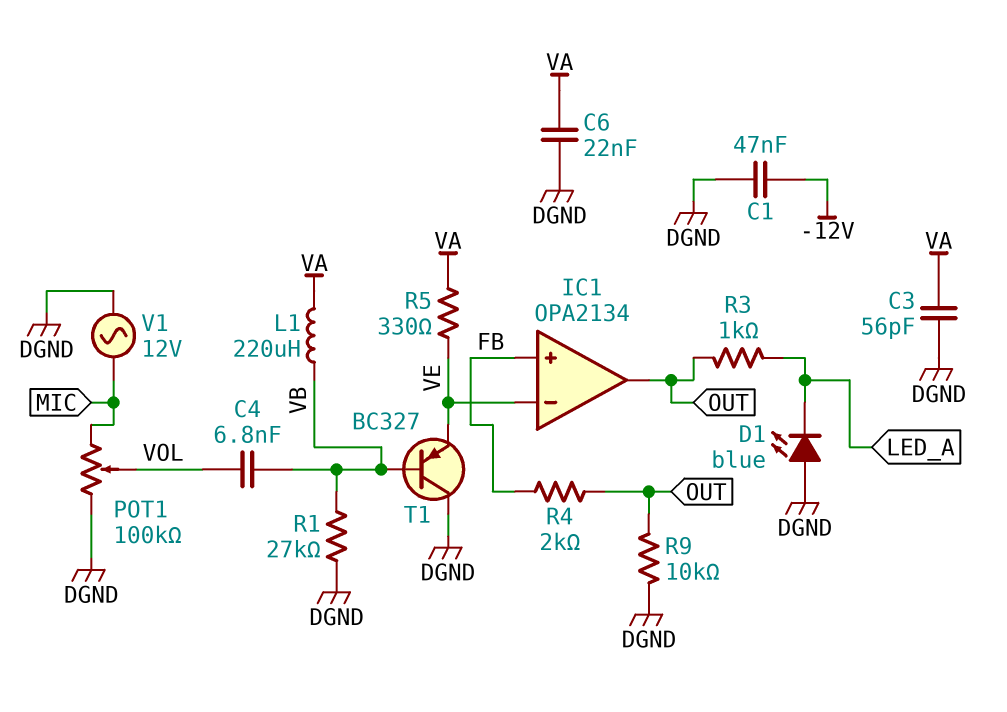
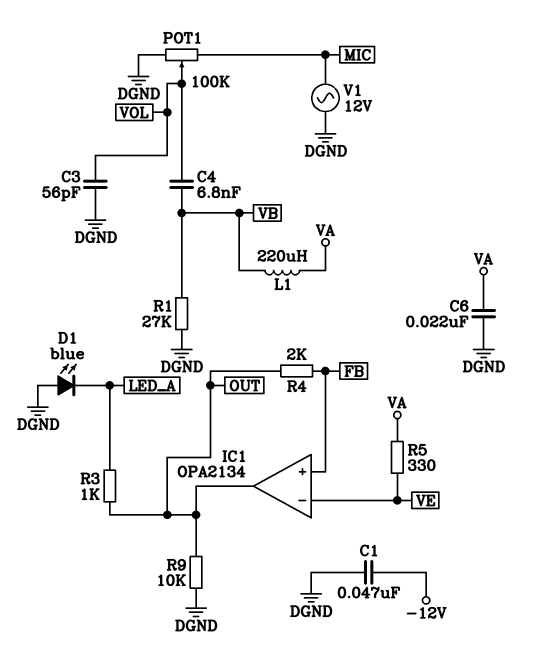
C3: 56pF (DGND, VA) -> 56pF (DGND, VOL)
T1: PNP BC327 (B VB, C DGND, E VE) -> none

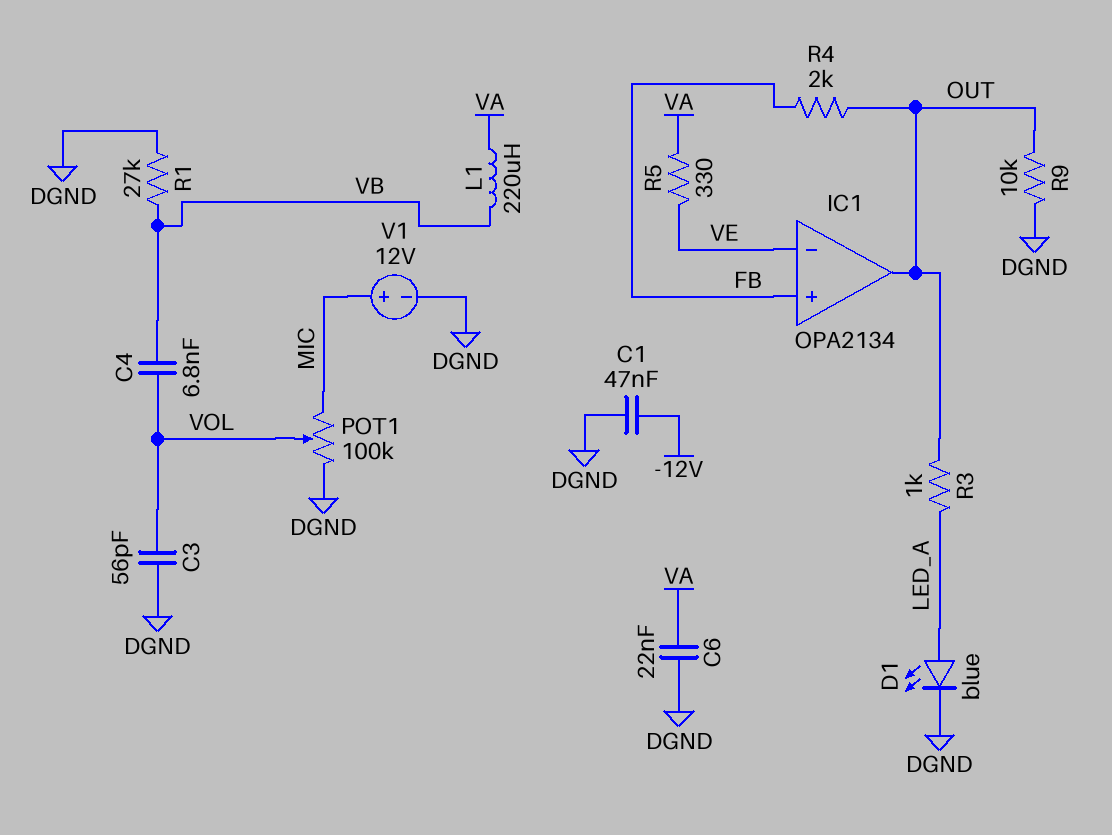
D1: LED blue (A DGND, K LED_A) -> LED blue (A LED_A, K DGND)
V1: AC 12V (DGND, MIC) -> 12V (plus MIC, minus DGND)

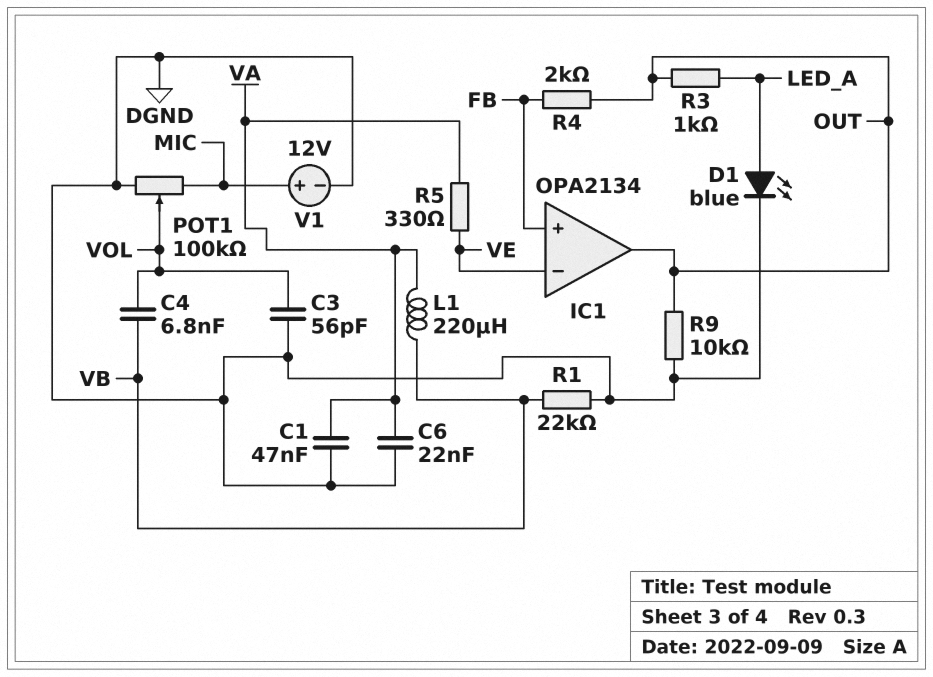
C1: 47nF (-12V, DGND) -> 47nF (DGND, VA)
R1: 27k (DGND, VB) -> 22k (DGND, VB)

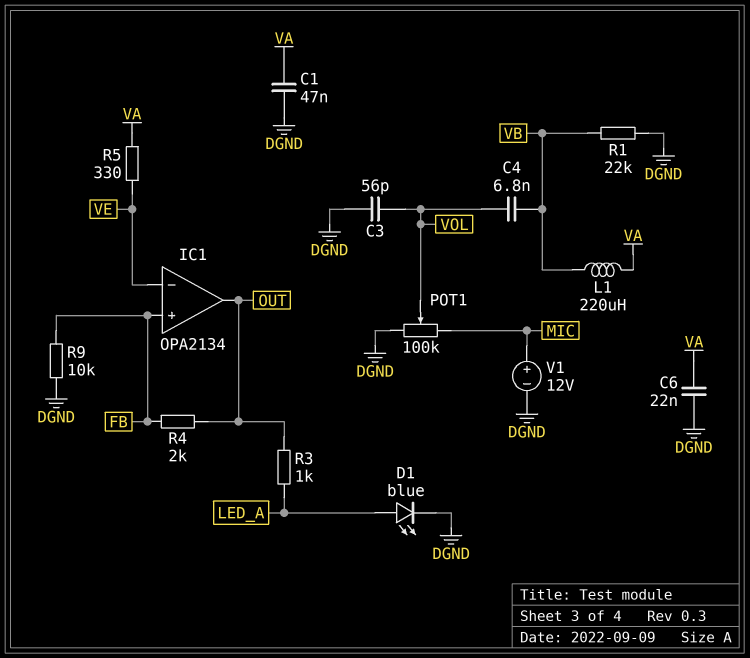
R9: 10k (DGND, OUT) -> 10k (DGND, FB)

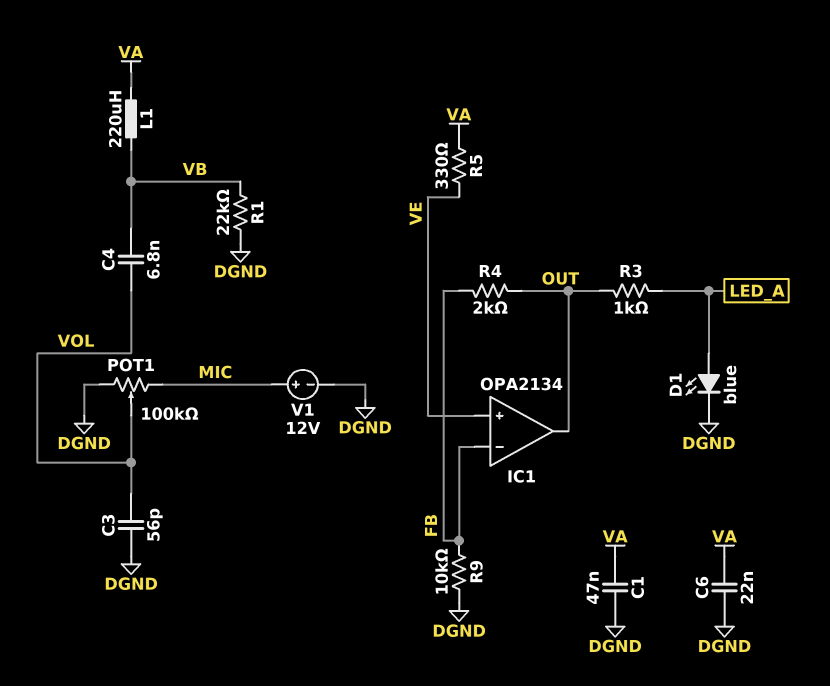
IC1 pin in+: FB -> VE
IC1 pin in-: VE -> FB

